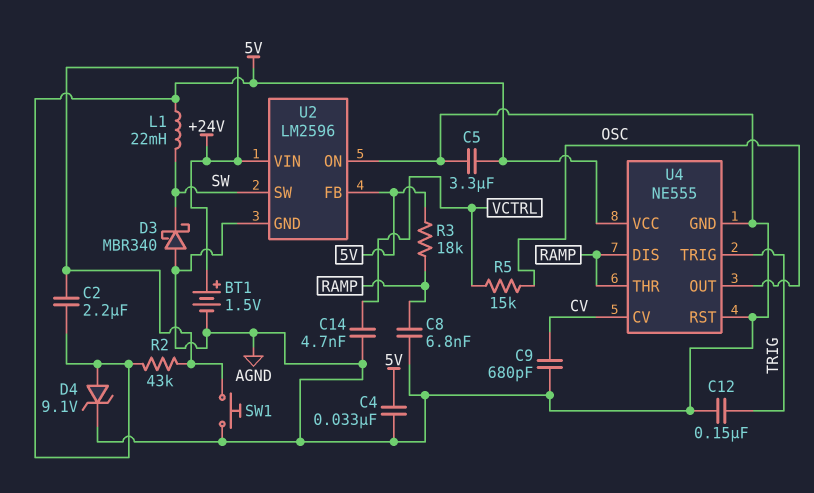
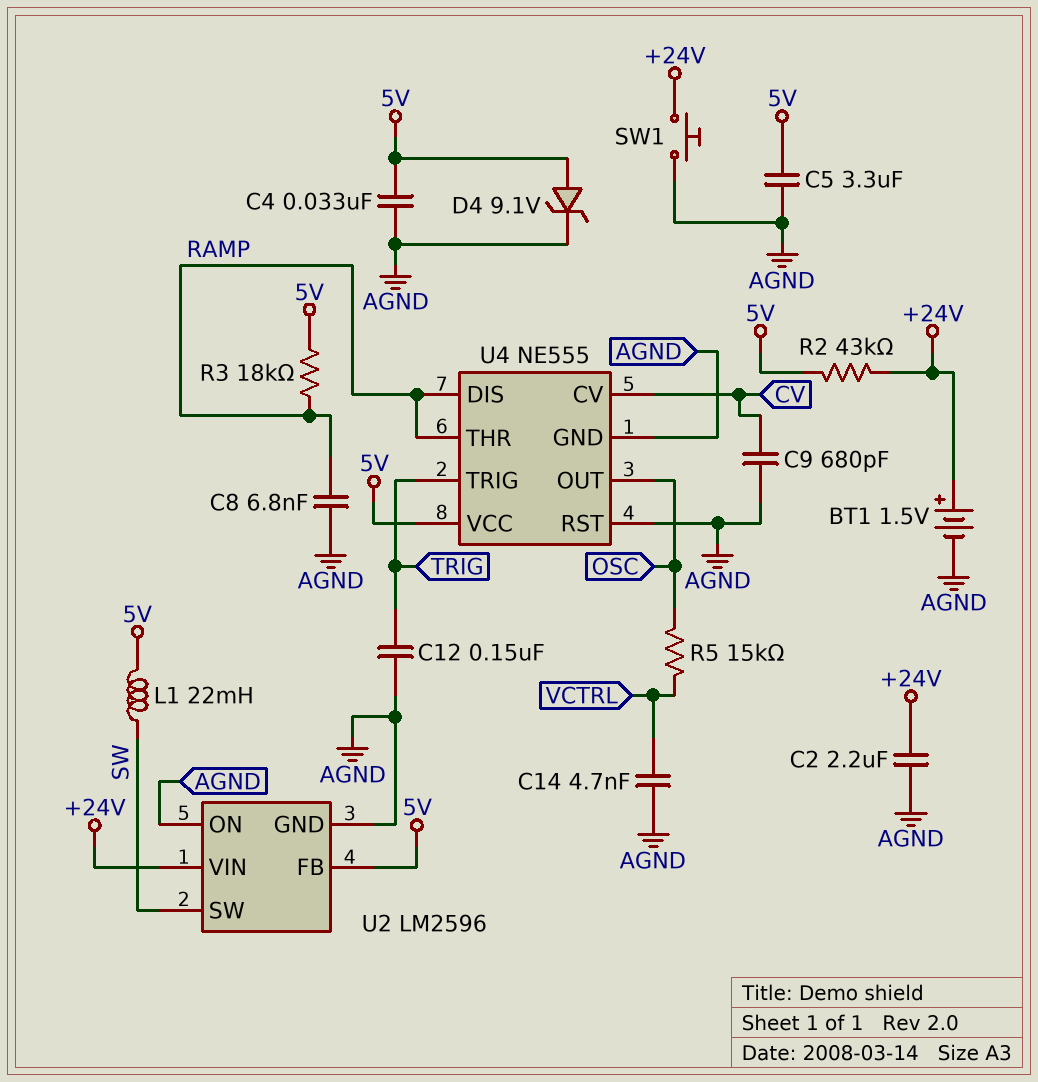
C2: 2.2uF (+24V, 5V) -> 2.2uF (+24V, AGND)
D3: schottky MBR340 (A AGND, K SW) -> none

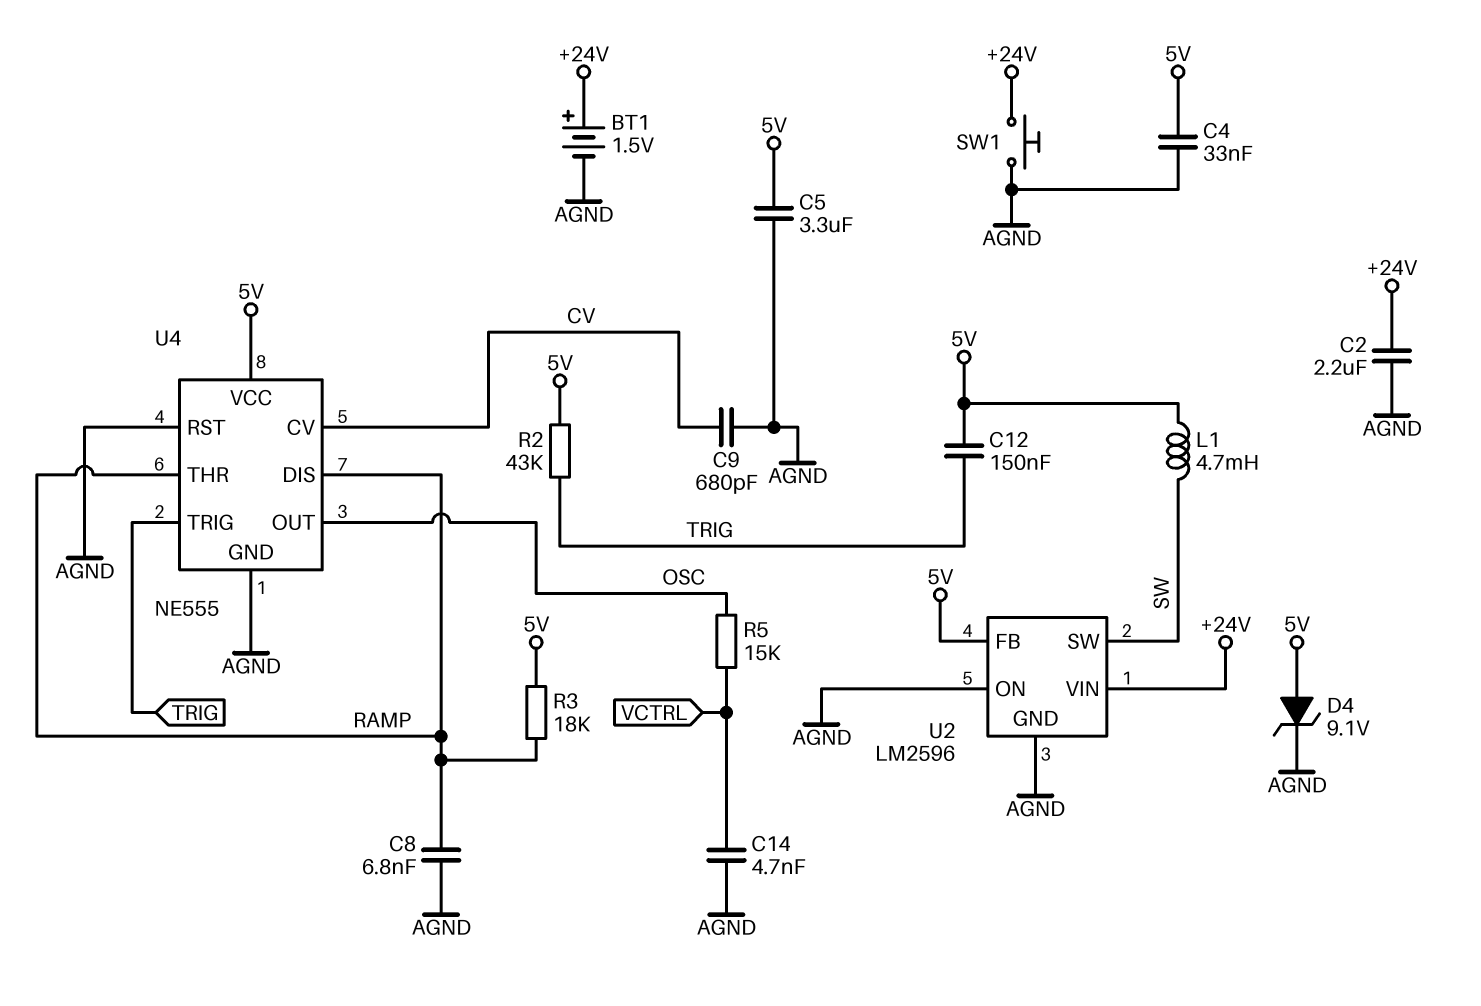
C12: 150nF (AGND, TRIG) -> 150nF (5V, TRIG)
L1: 22mH (5V, SW) -> 4.7mH (5V, SW)
R2: 43k (+24V, 5V) -> 43k (5V, TRIG)

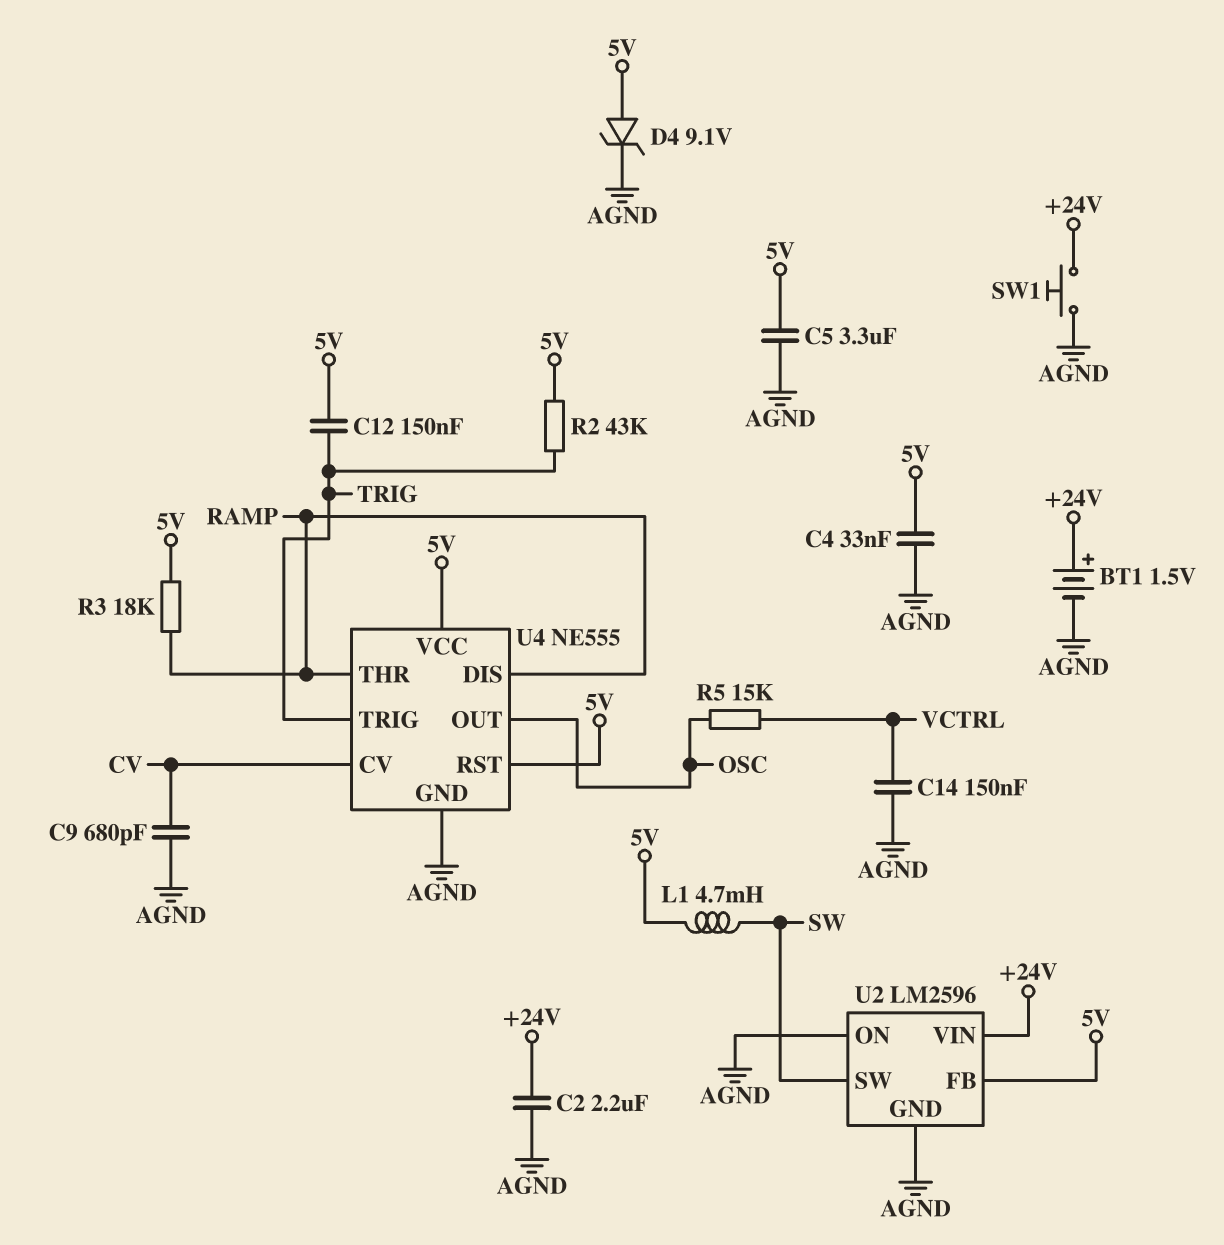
C8: 6.8nF (AGND, RAMP) -> none
C14: 4.7nF (AGND, VCTRL) -> 150nF (AGND, VCTRL)
U4 pin RST: AGND -> 5V

